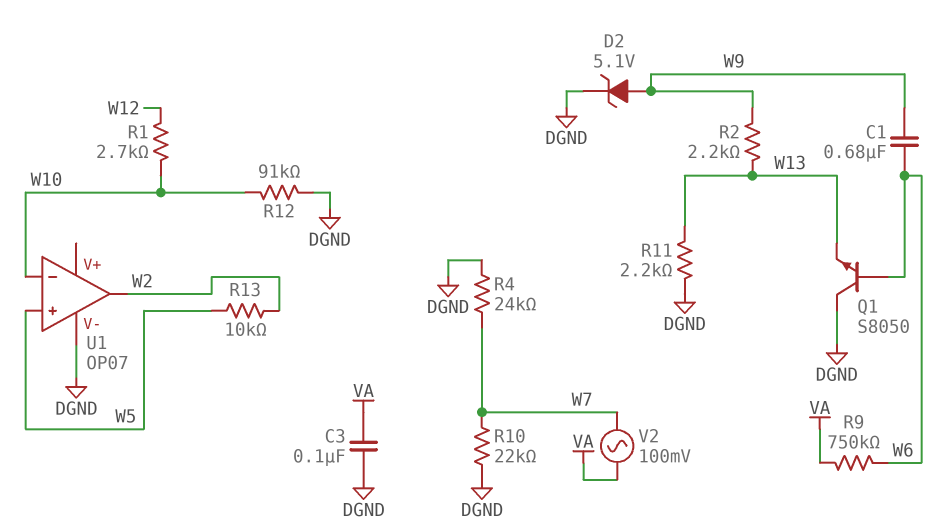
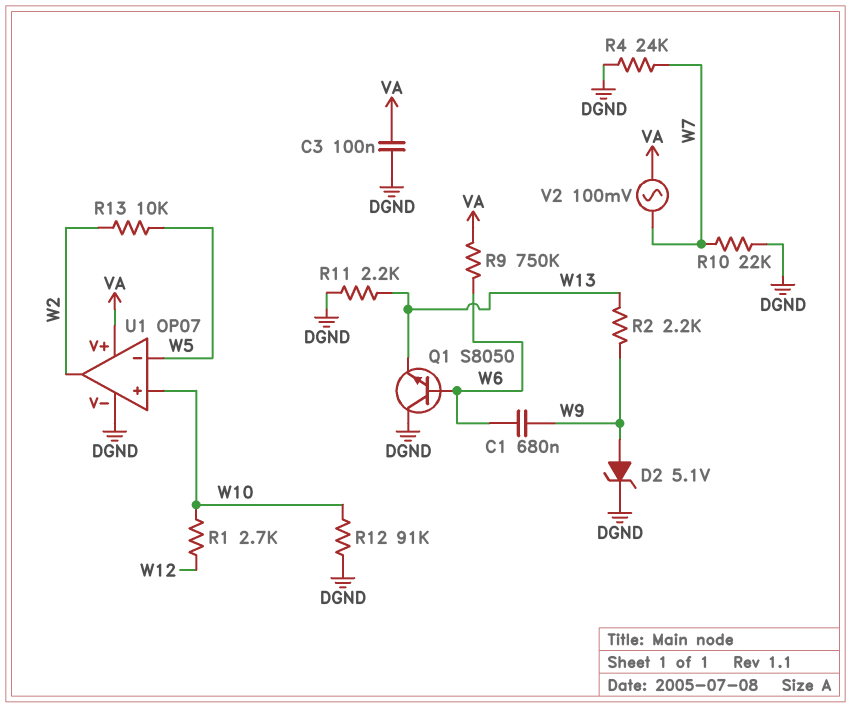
U1 pin V+: none -> VA
U1 pin in+: W5 -> W10
U1 pin in-: W10 -> W5

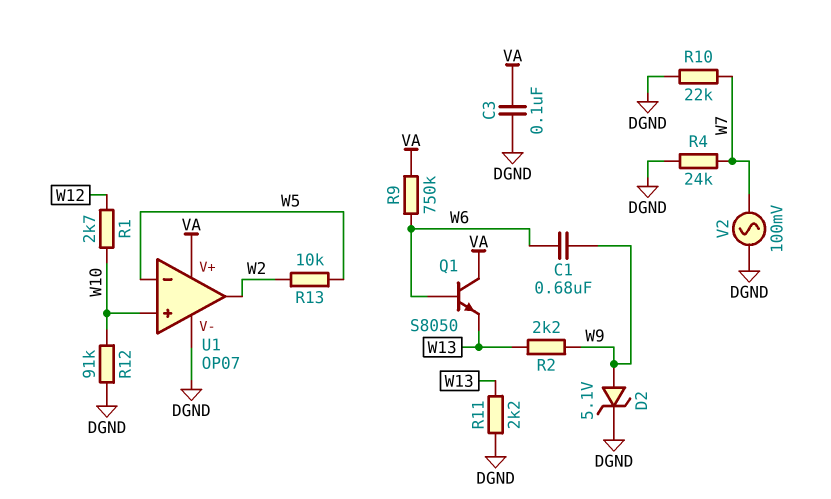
Q1: NPN S8050 (B W6, C DGND, E W13) -> NPN S8050 (B W6, C VA, E W13)
V2: AC 100mV (VA, W7) -> AC 100mV (DGND, W7)

